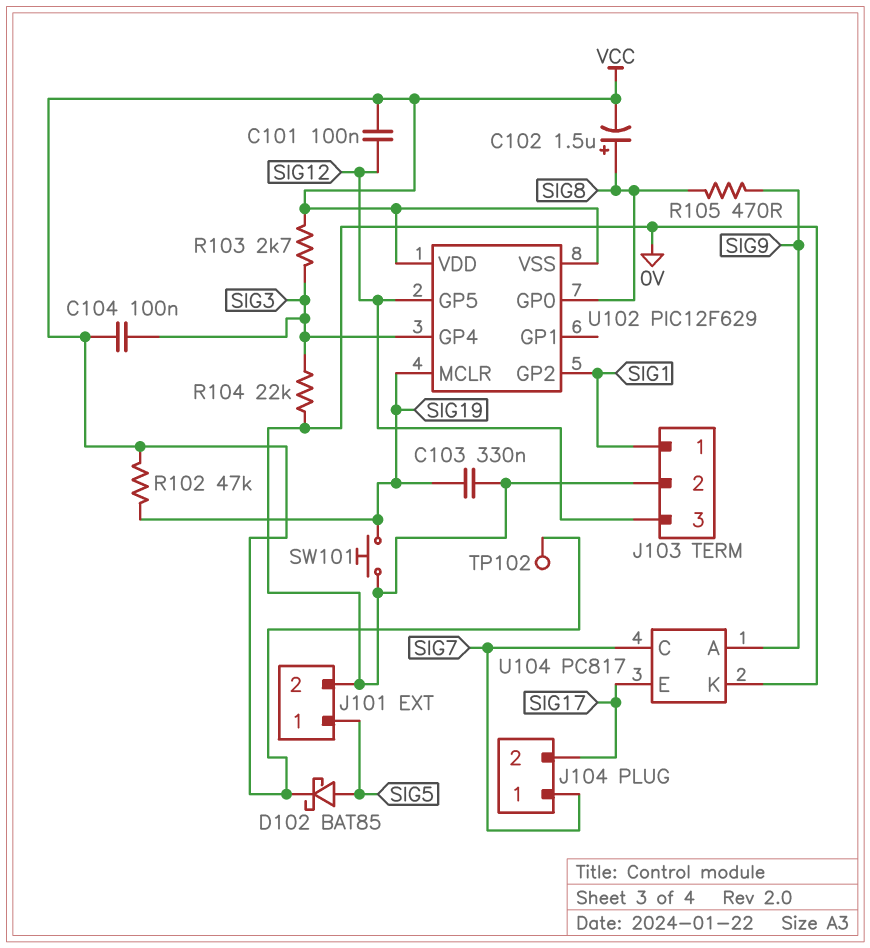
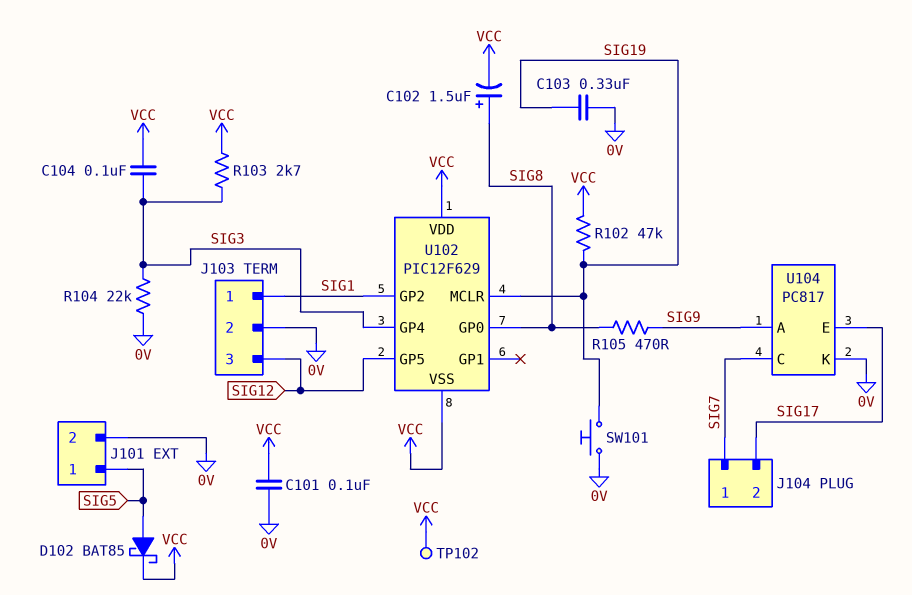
C101: 100nF (SIG12, VCC) -> 100nF (0V, VCC)

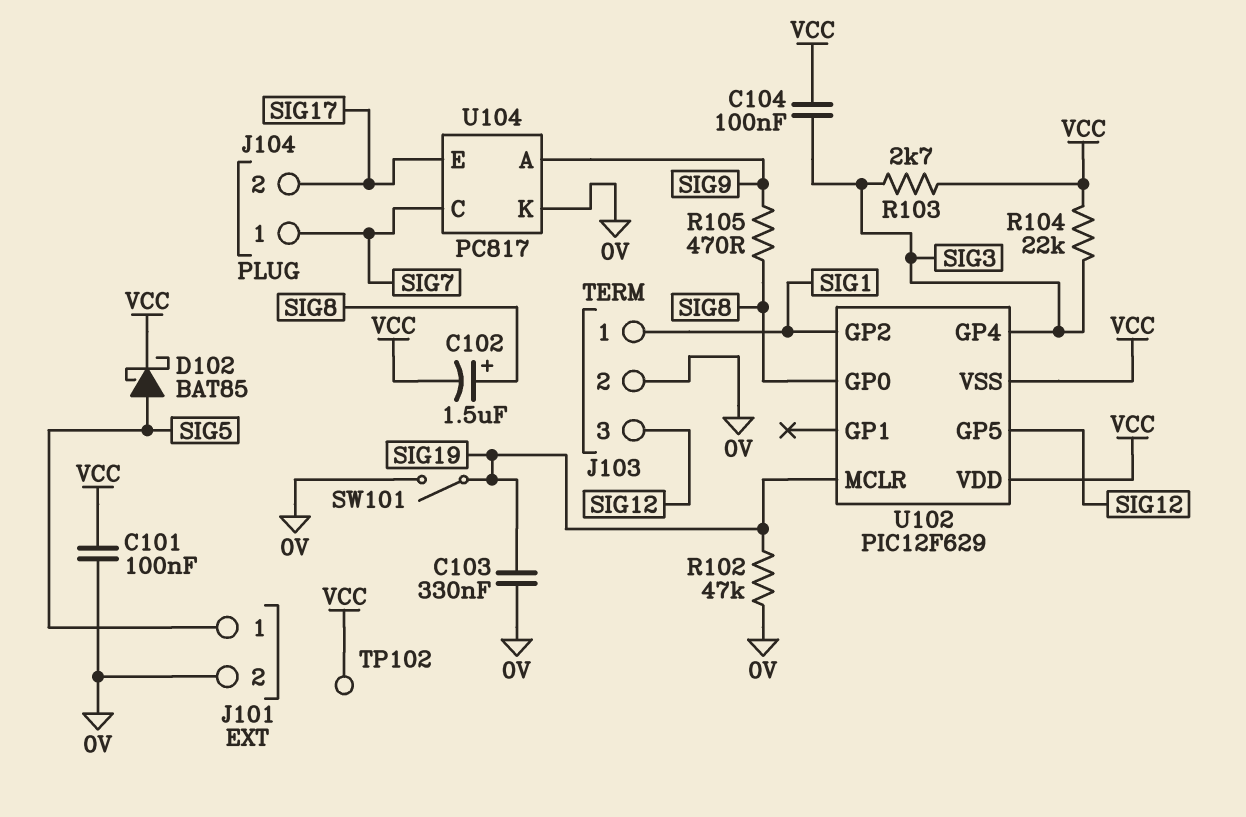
R102: 47k (SIG19, VCC) -> 47k (0V, SIG19)
R104: 22k (0V, SIG3) -> 22k (SIG3, VCC)
SW101: button (0V, SIG19) -> switch (0V, SIG19)

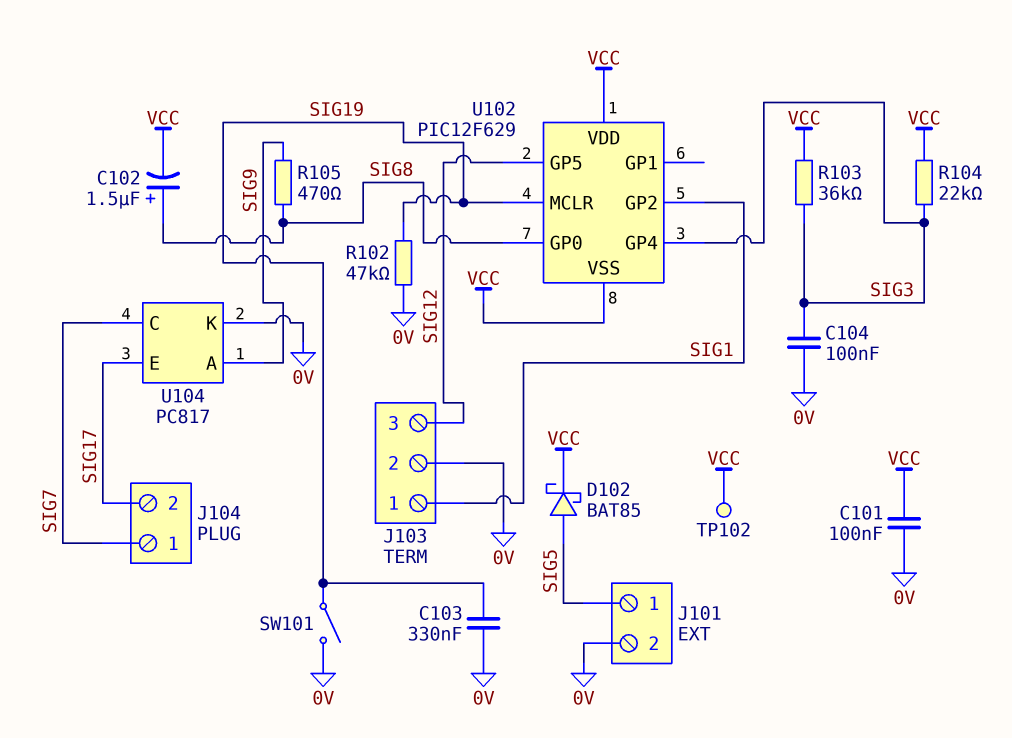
C104: 100nF (SIG3, VCC) -> 100nF (0V, SIG3)
R103: 2.7k (SIG3, VCC) -> 36k (SIG3, VCC)

